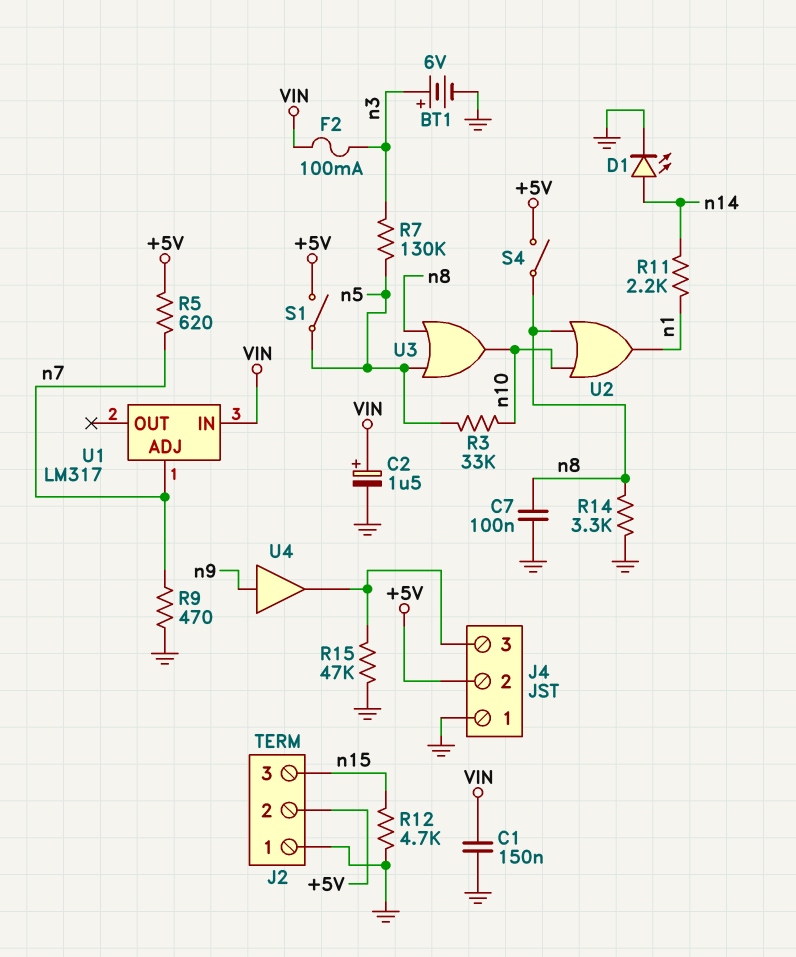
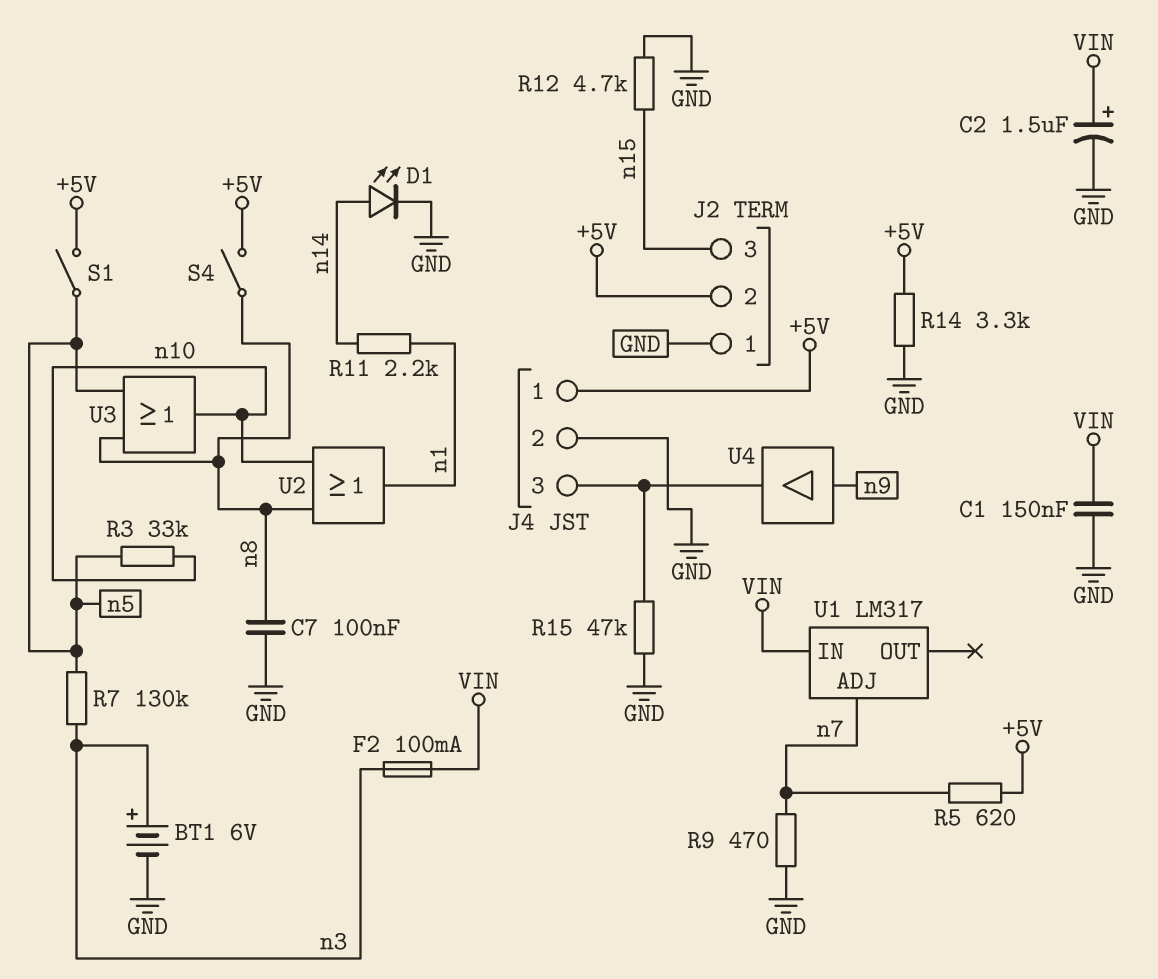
J4 pin 1: GND -> +5V
J4 pin 2: +5V -> GND
R14: 3.3k (GND, n8) -> 3.3k (+5V, GND)

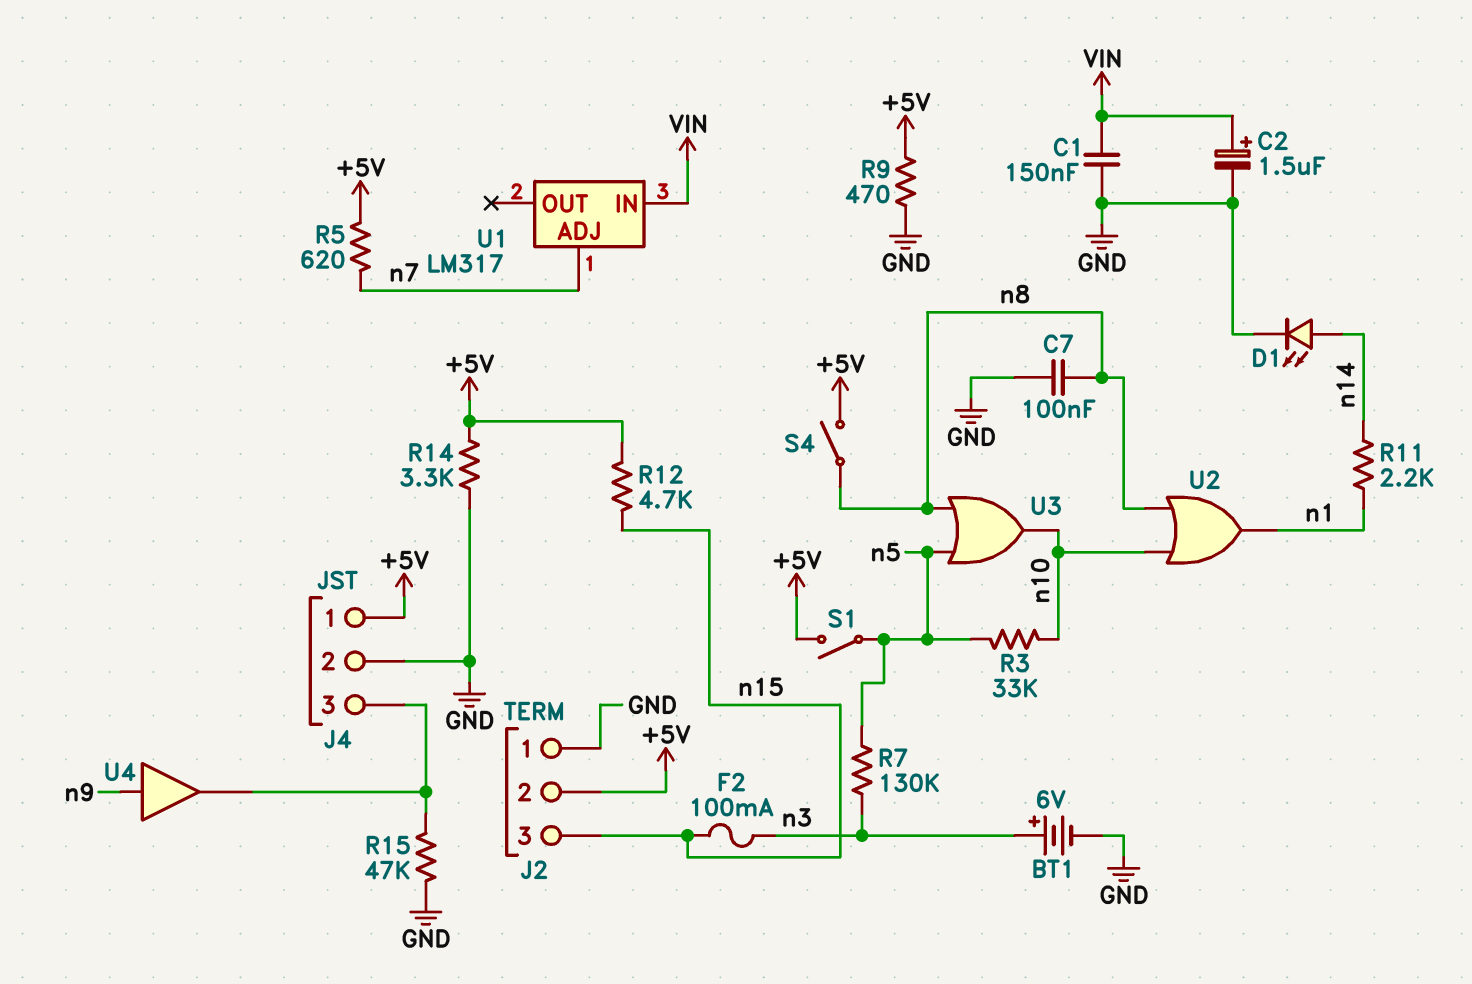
F2: 100mA (VIN, n3) -> 100mA (n3, n15)
R9: 470 (GND, n7) -> 470 (+5V, GND)
R12: 4.7k (GND, n15) -> 4.7k (+5V, n15)

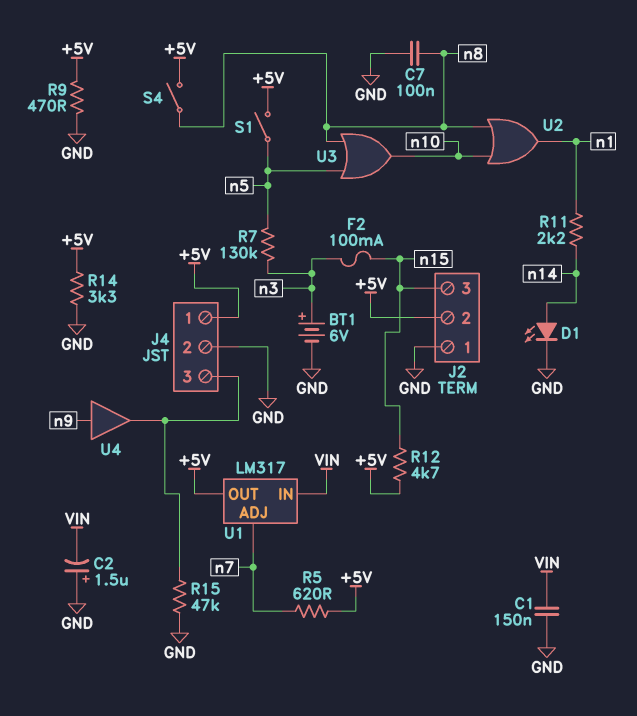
C2: 1.5uF (plus VIN, minus GND) -> 1.5uF (plus GND, minus VIN)
R3: 33k (n5, n10) -> none
U1 pin OUT: none -> +5V

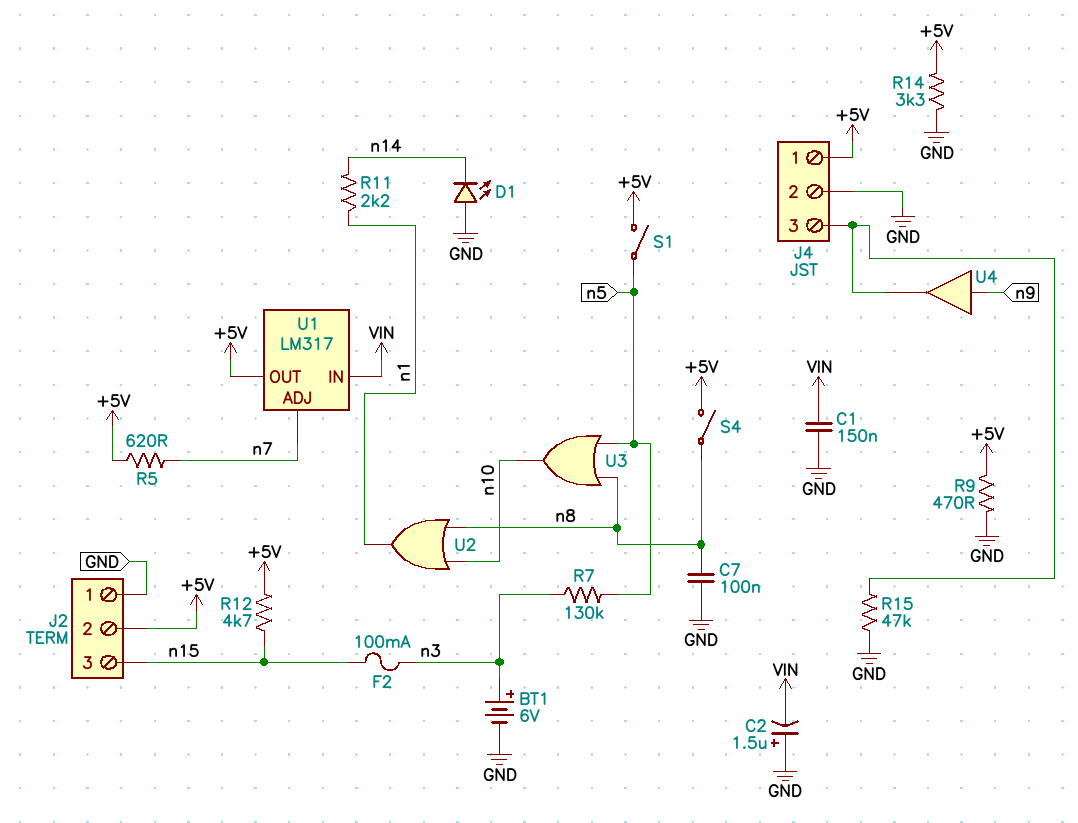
D1: LED (A n14, K GND) -> LED (A GND, K n14)

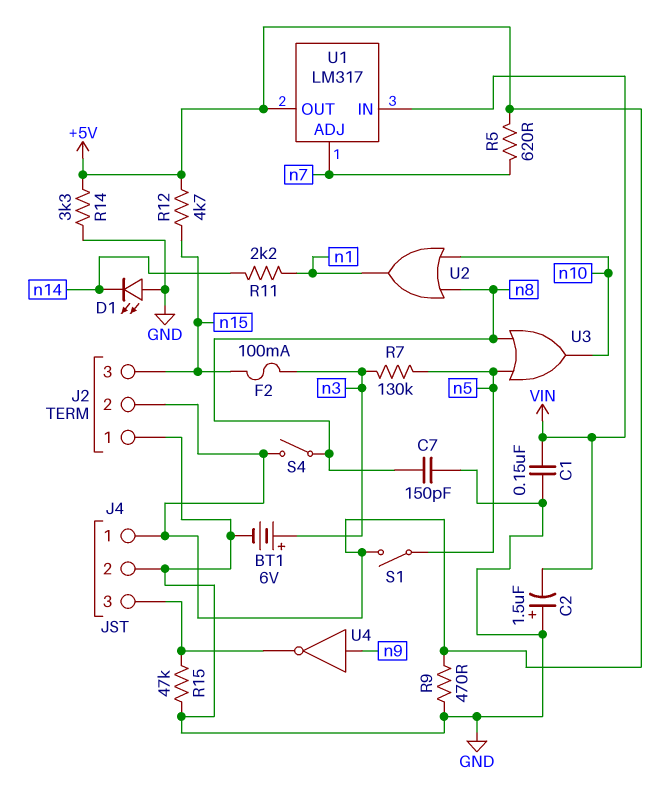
C7: 100nF (GND, n8) -> 150pF (GND, n8)
U4: buffer (in n9, out J4/3) -> NOT (in n9, out J4/3)

